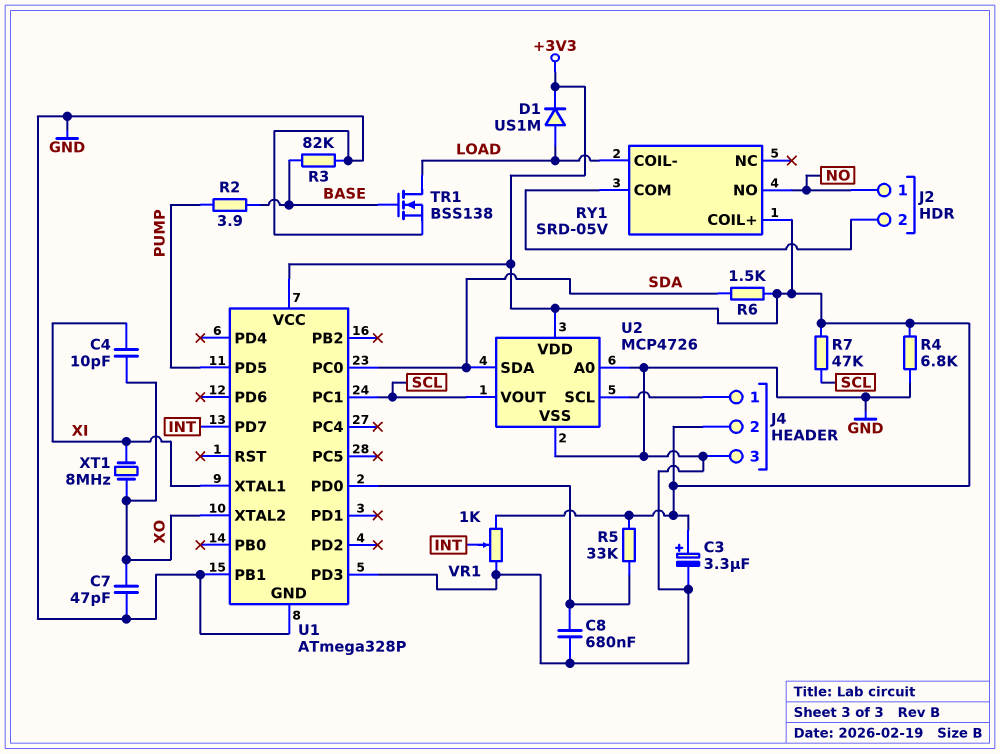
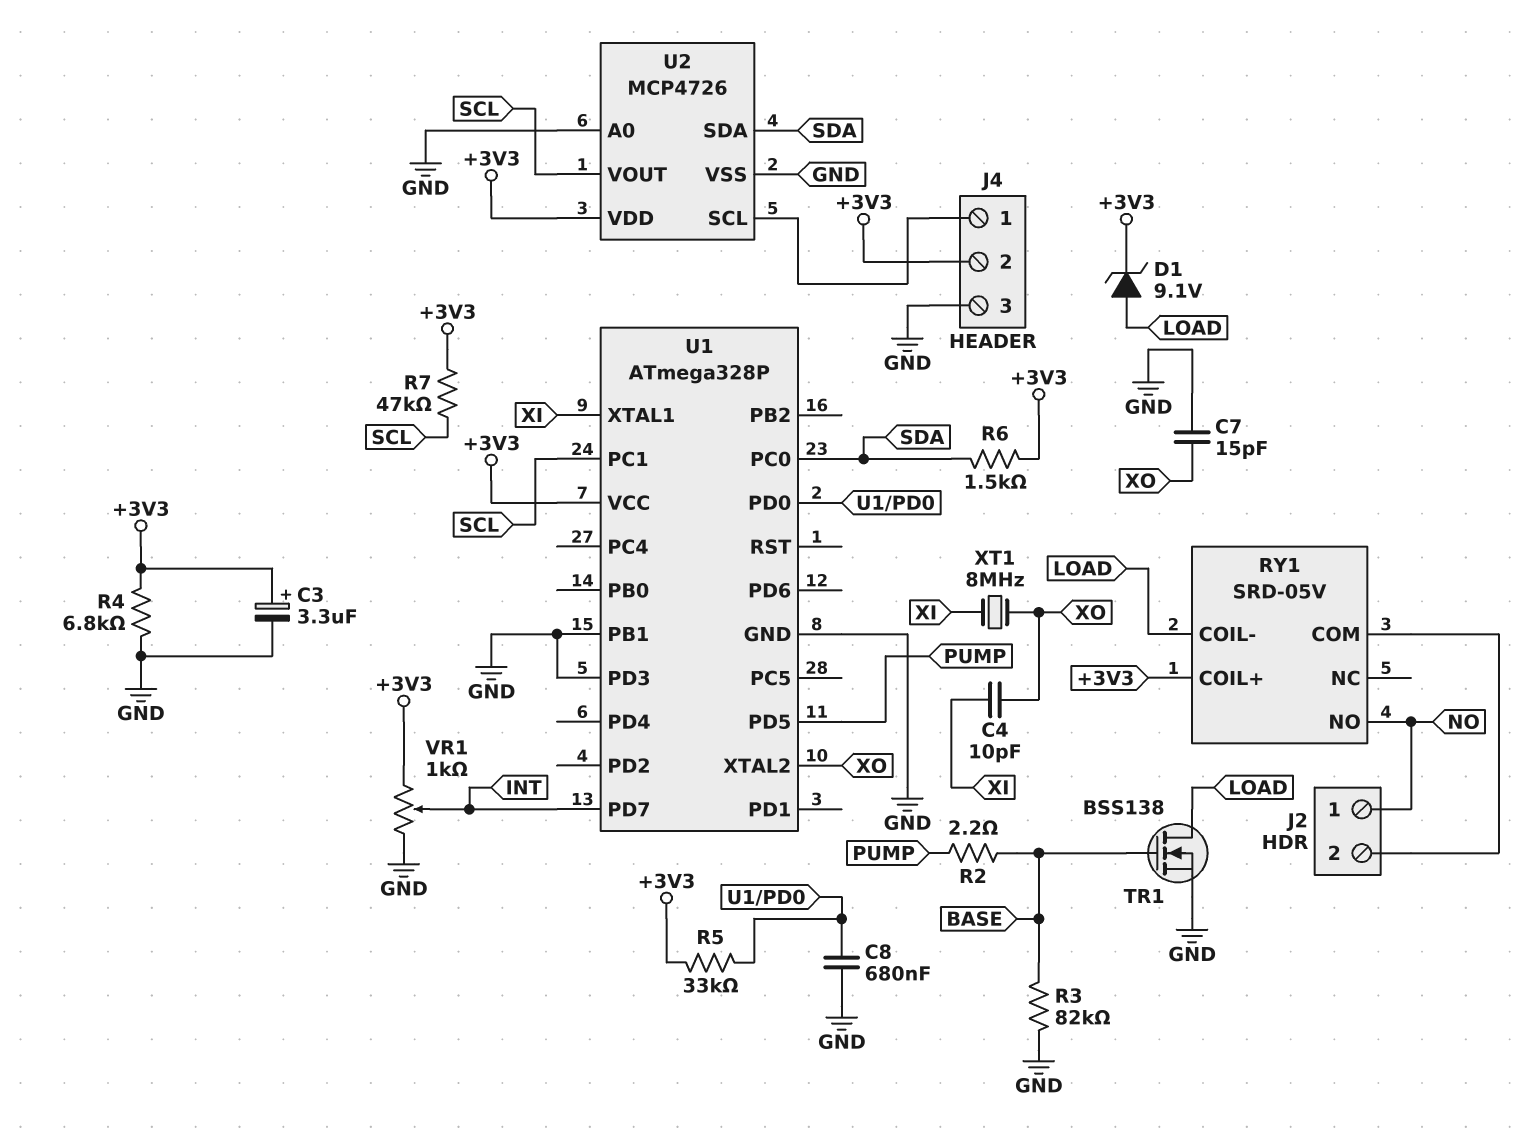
C7: 47pF (GND, XO) -> 15pF (GND, XO)
D1: diode US1M (A LOAD, K +3V3) -> zener 9.1V (A LOAD, K +3V3)
R2: 3.9 (BASE, PUMP) -> 2.2 (BASE, PUMP)

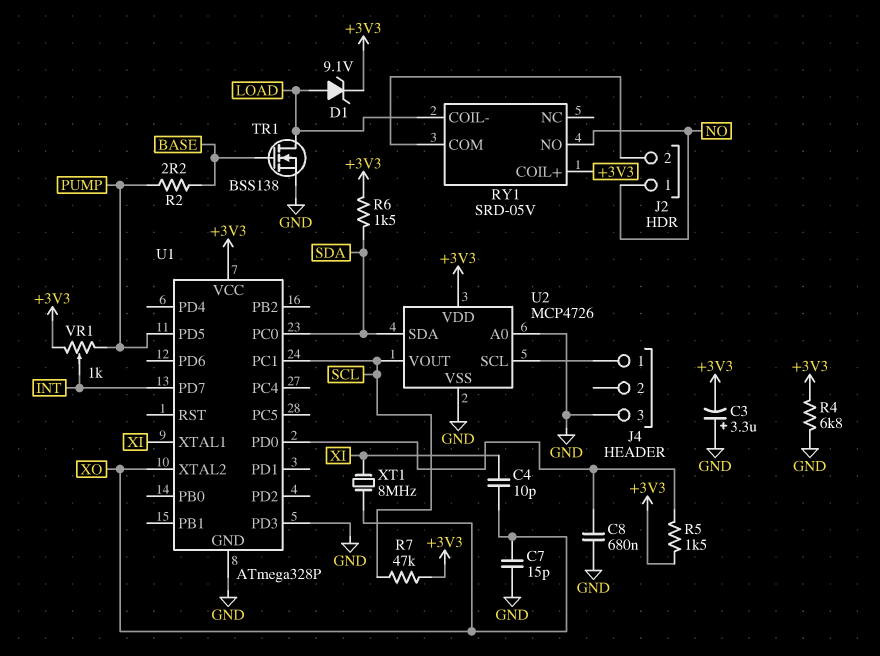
C3: 3.3uF (plus +3V3, minus GND) -> 3.3uF (plus GND, minus +3V3)
J4 pin 2: +3V3 -> none
R3: 82k (BASE, GND) -> none
R5: 33k (+3V3, U1/PD0) -> 1.5k (+3V3, U1/PD0)
U1 pin PB1: GND -> none
VR1: 1k (+3V3, GND, wiper INT) -> 1k (+3V3, PUMP, wiper INT)

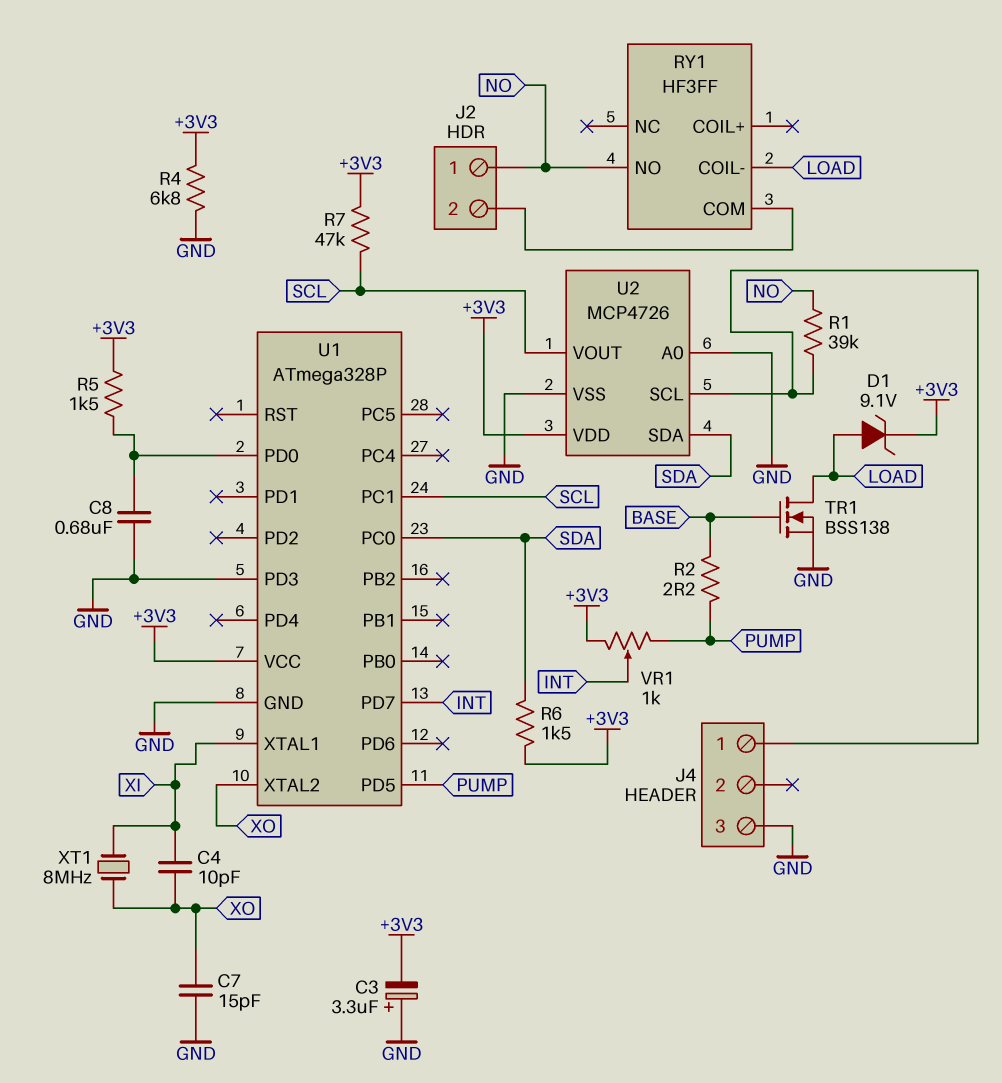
R1: none -> 39k (J4/1, NO)
RY1: SRD-05V -> HF3FF
RY1 pin COIL+: +3V3 -> none

